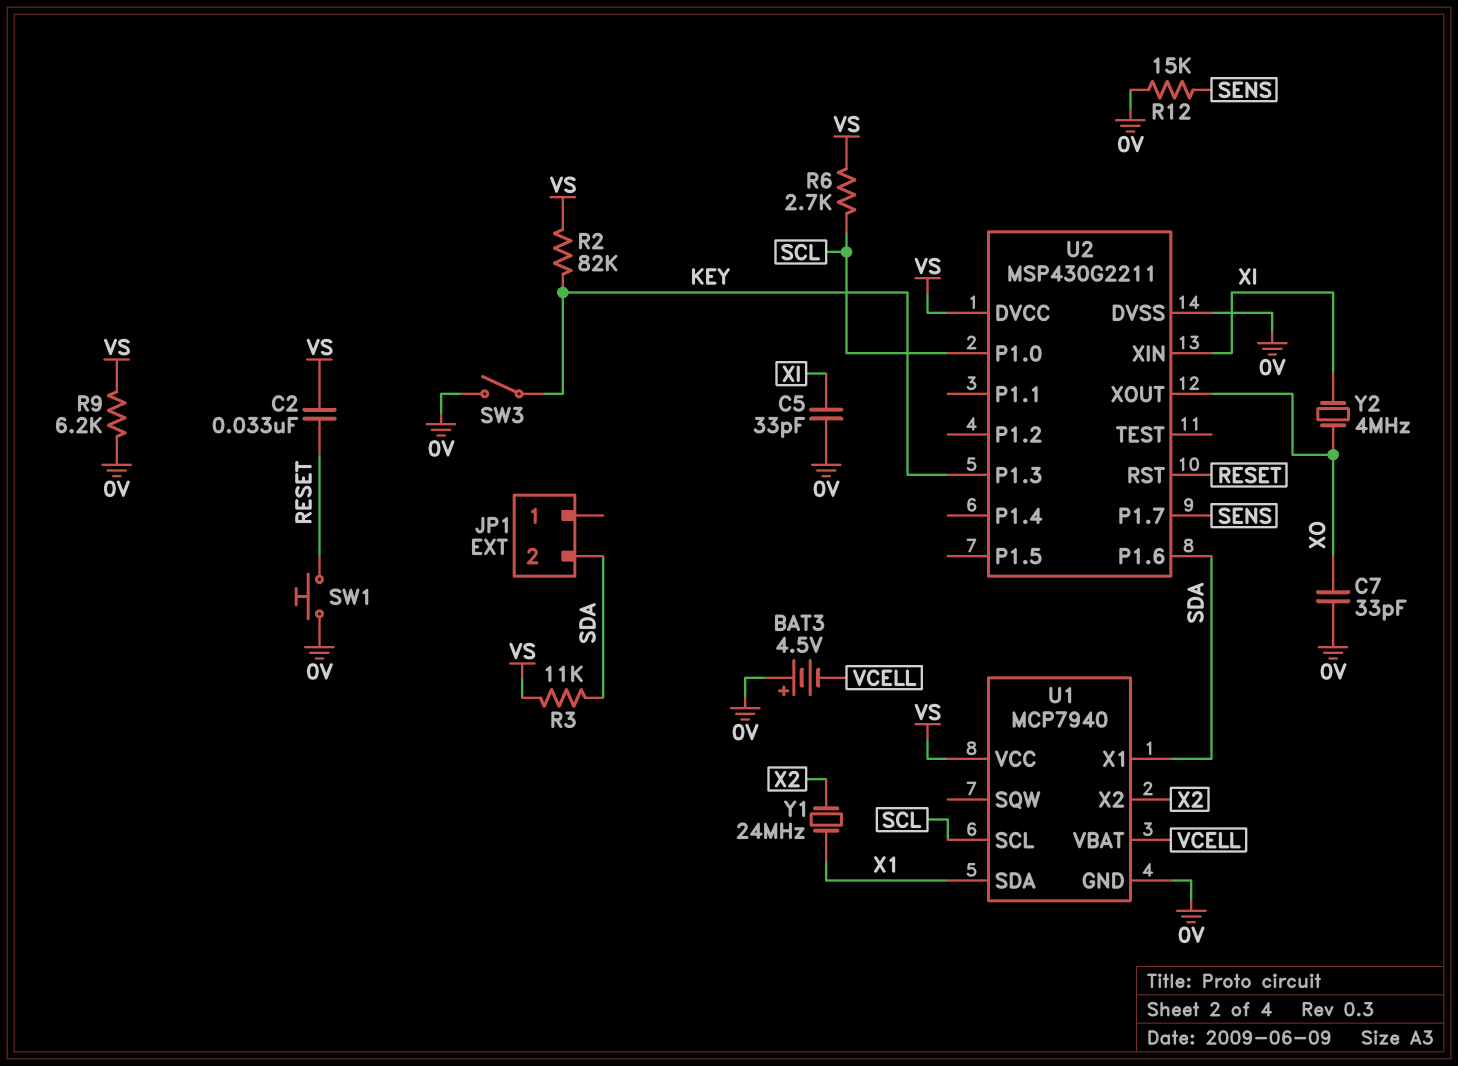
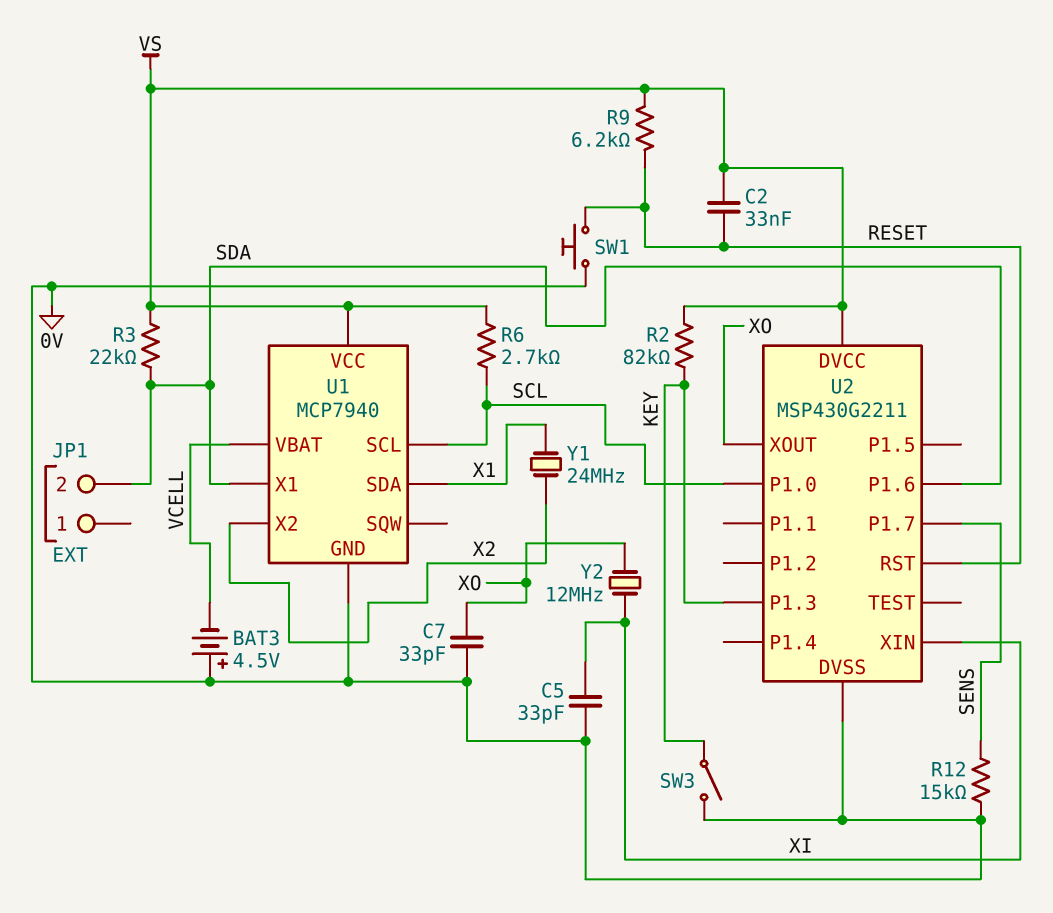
R3: 11k (SDA, VS) -> 22k (SDA, VS)
R9: 6.2k (0V, VS) -> 6.2k (RESET, VS)
Y2: 4MHz (XI, XO) -> 12MHz (XI, XO)

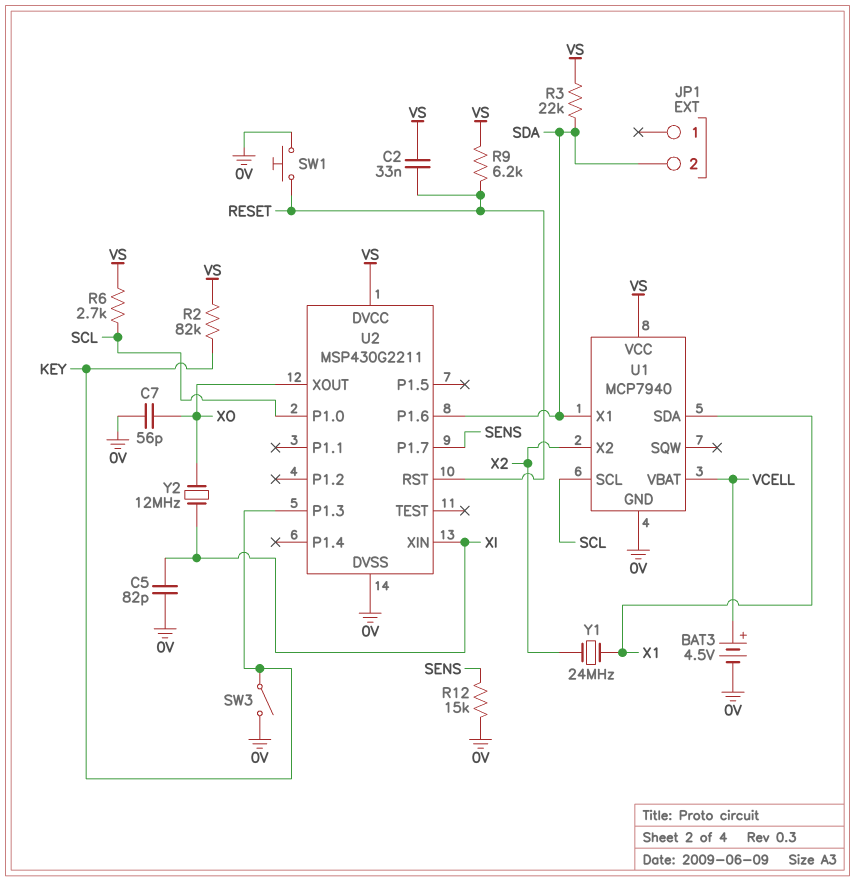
BAT3: 4.5V (plus 0V, minus VCELL) -> 4.5V (plus VCELL, minus 0V)
C5: 33pF (0V, XI) -> 82pF (0V, XI)
C7: 33pF (0V, XO) -> 56pF (0V, XO)

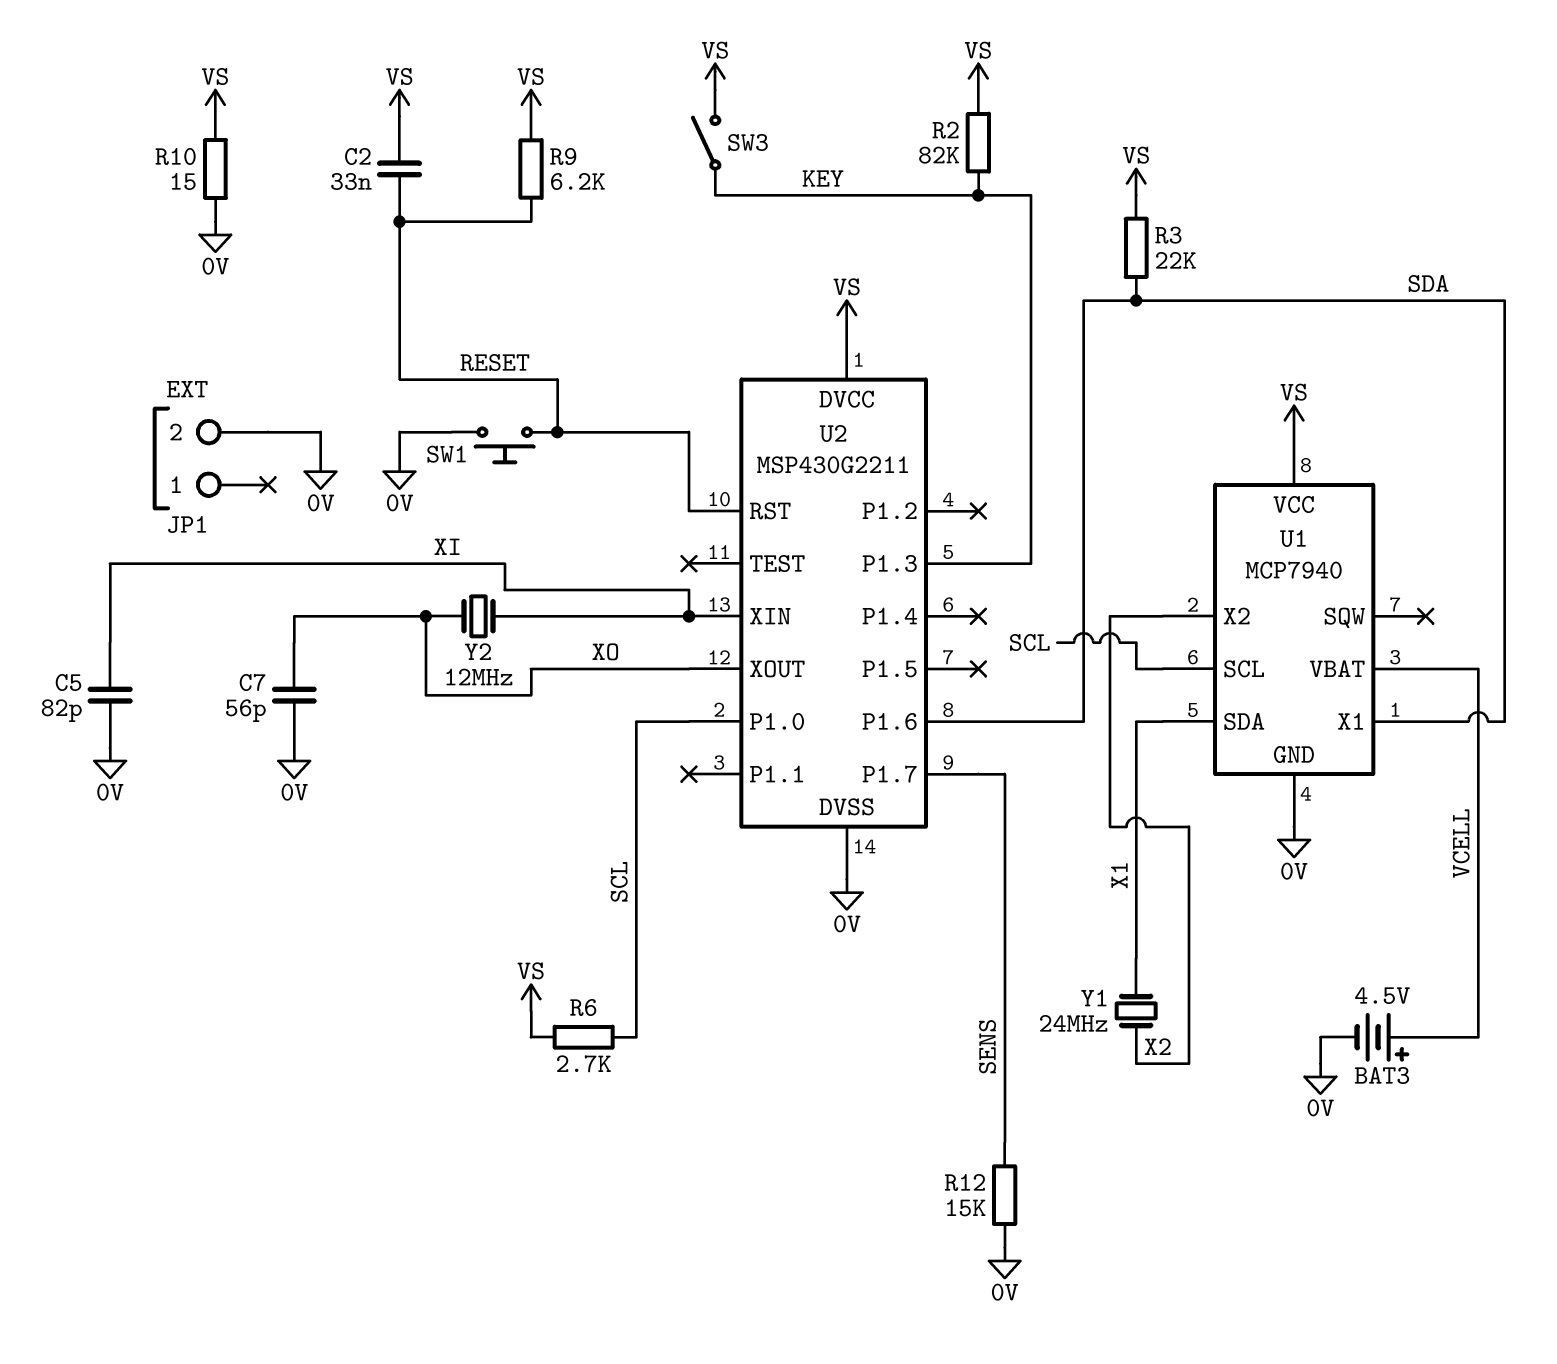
JP1 pin 2: SDA -> 0V
R10: none -> 15 (0V, VS)
SW3: switch (0V, KEY) -> switch (KEY, VS)

